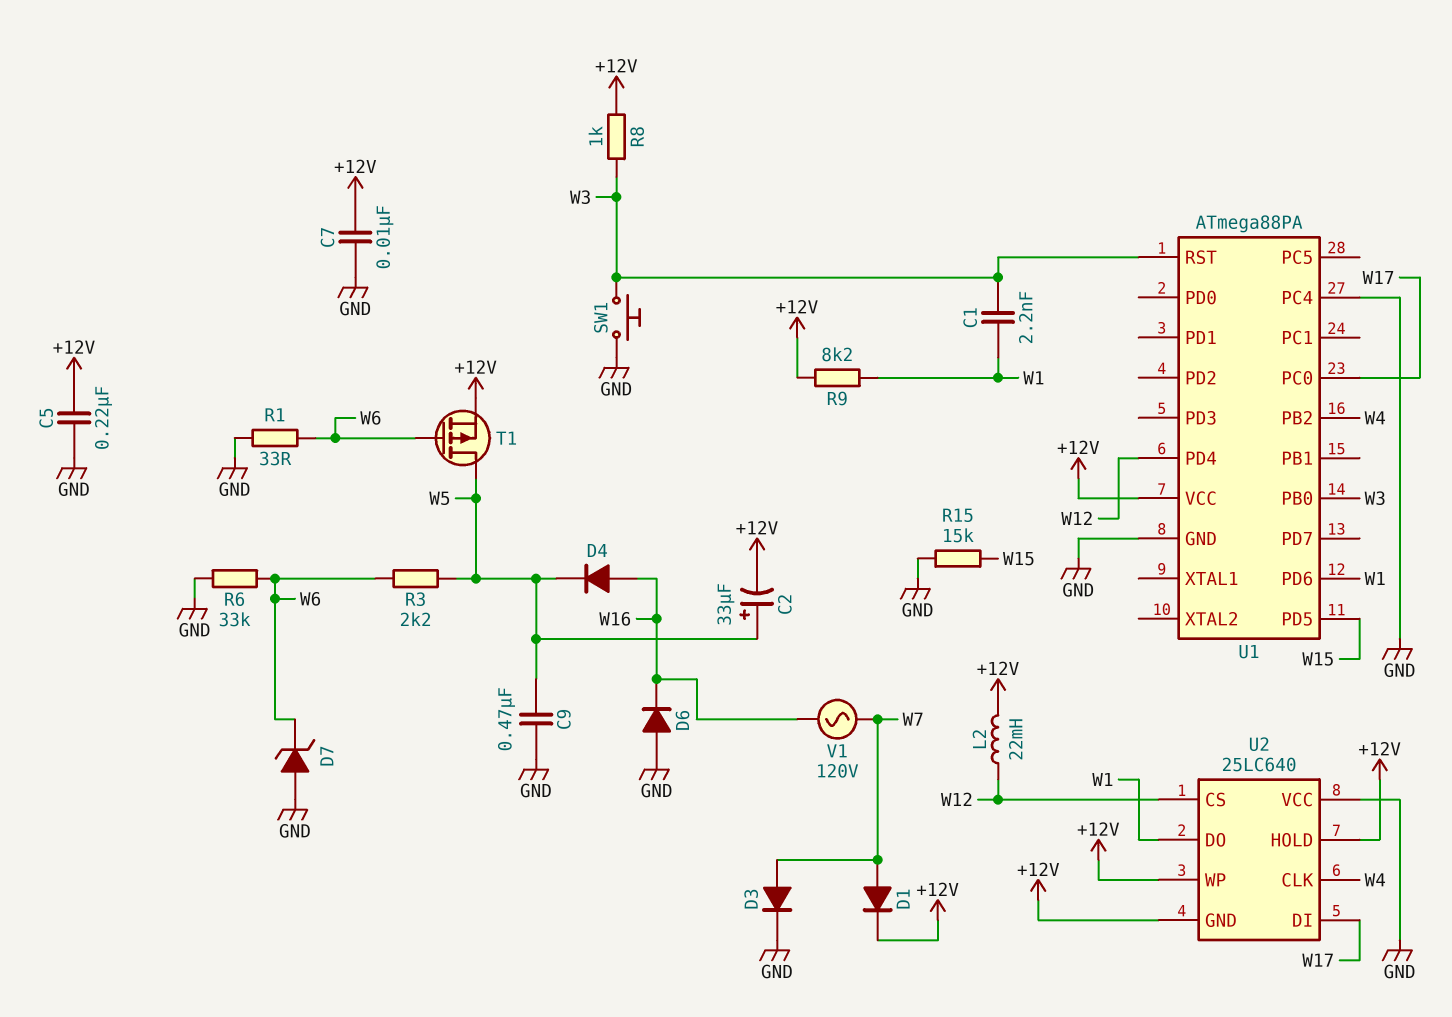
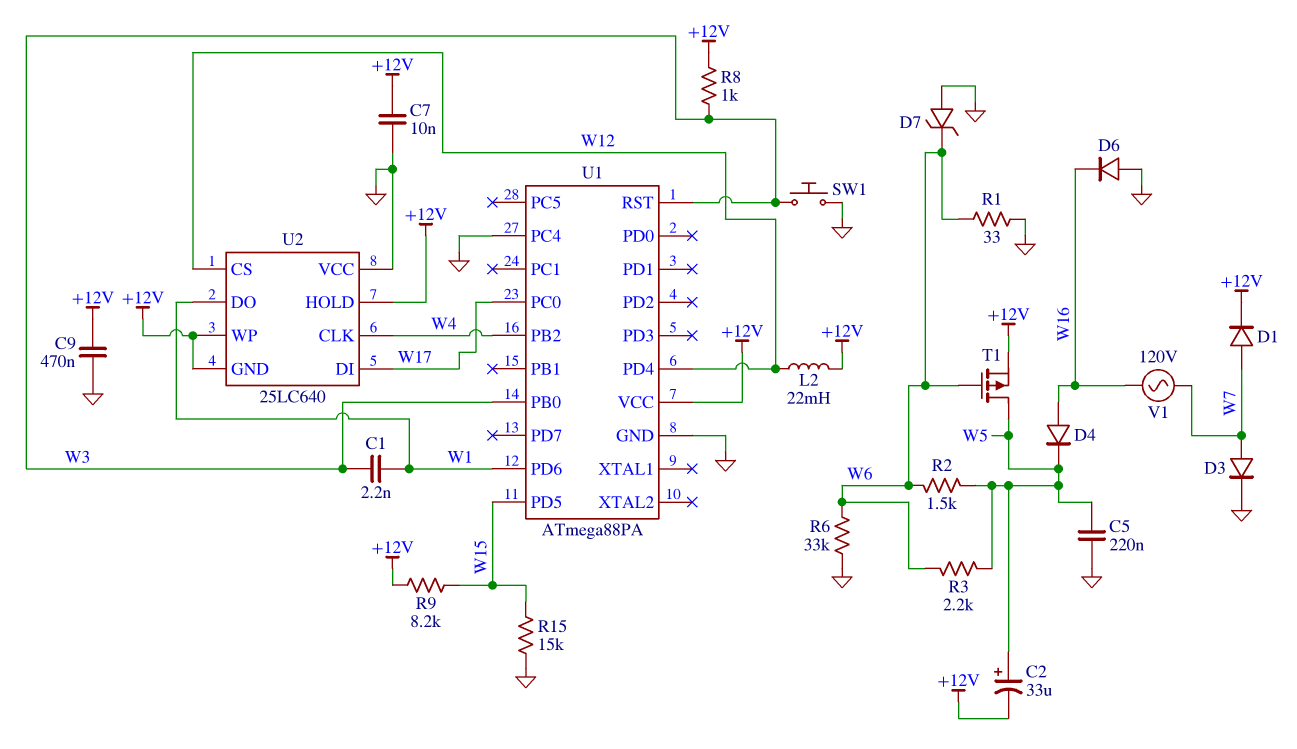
C5: 220nF (+12V, GND) -> 220nF (GND, W5)
C9: 470nF (GND, W5) -> 470nF (+12V, GND)
R2: none -> 1.5k (W5, W6)
R9: 8.2k (+12V, W1) -> 8.2k (+12V, W15)

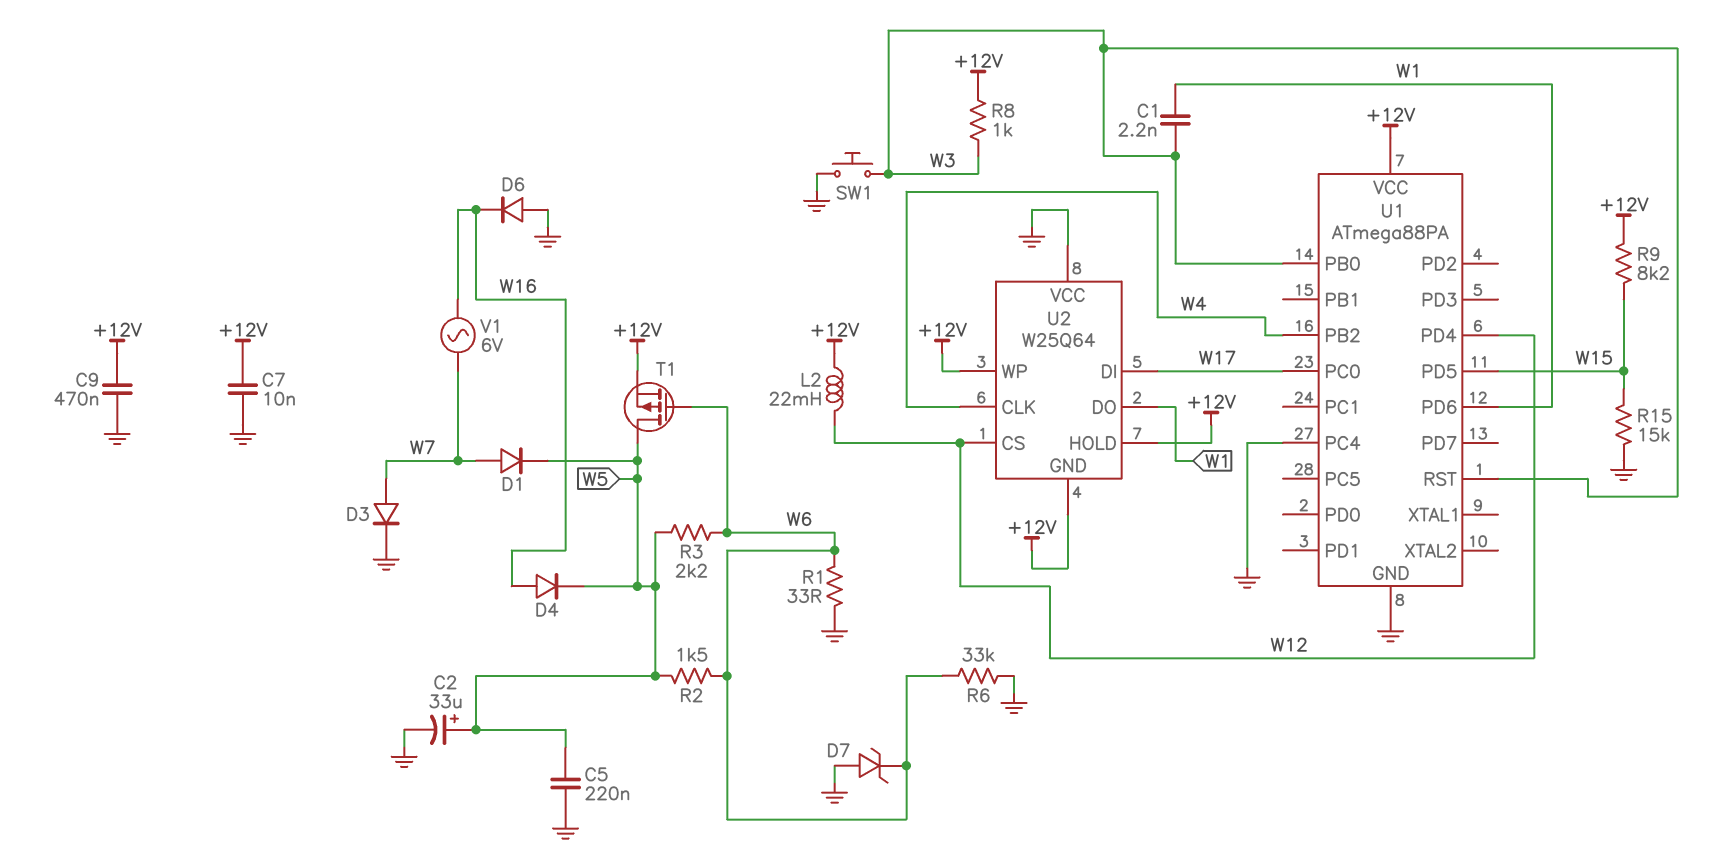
C2: 33uF (plus W5, minus +12V) -> 33uF (plus W5, minus GND)
D1: diode (A W7, K +12V) -> diode (A W7, K W5)
U2: 25LC640 -> W25Q64
V1: AC 120V (W7, W16) -> AC 6V (W7, W16)

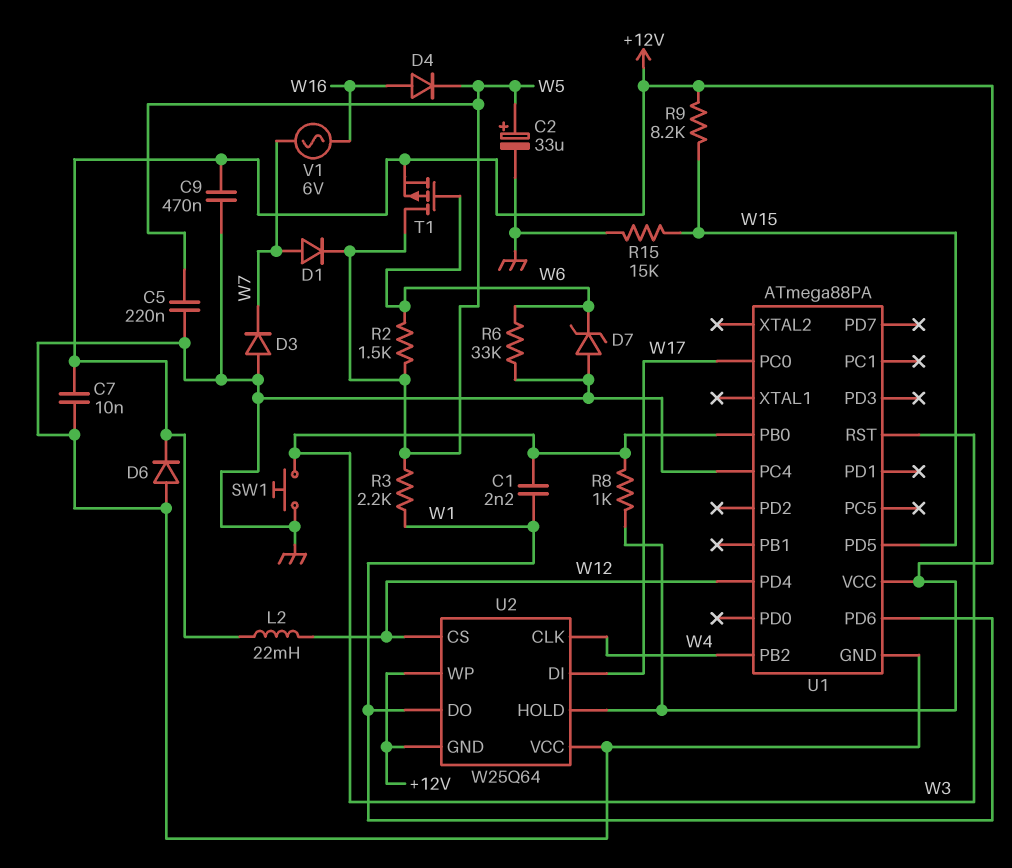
D3: diode (A W7, K GND) -> diode (A GND, K W7)
D6: diode (A GND, K W16) -> diode (A GND, K +12V)
R1: 33 (GND, W6) -> none
R3: 2.2k (W5, W6) -> 2.2k (W1, W5)

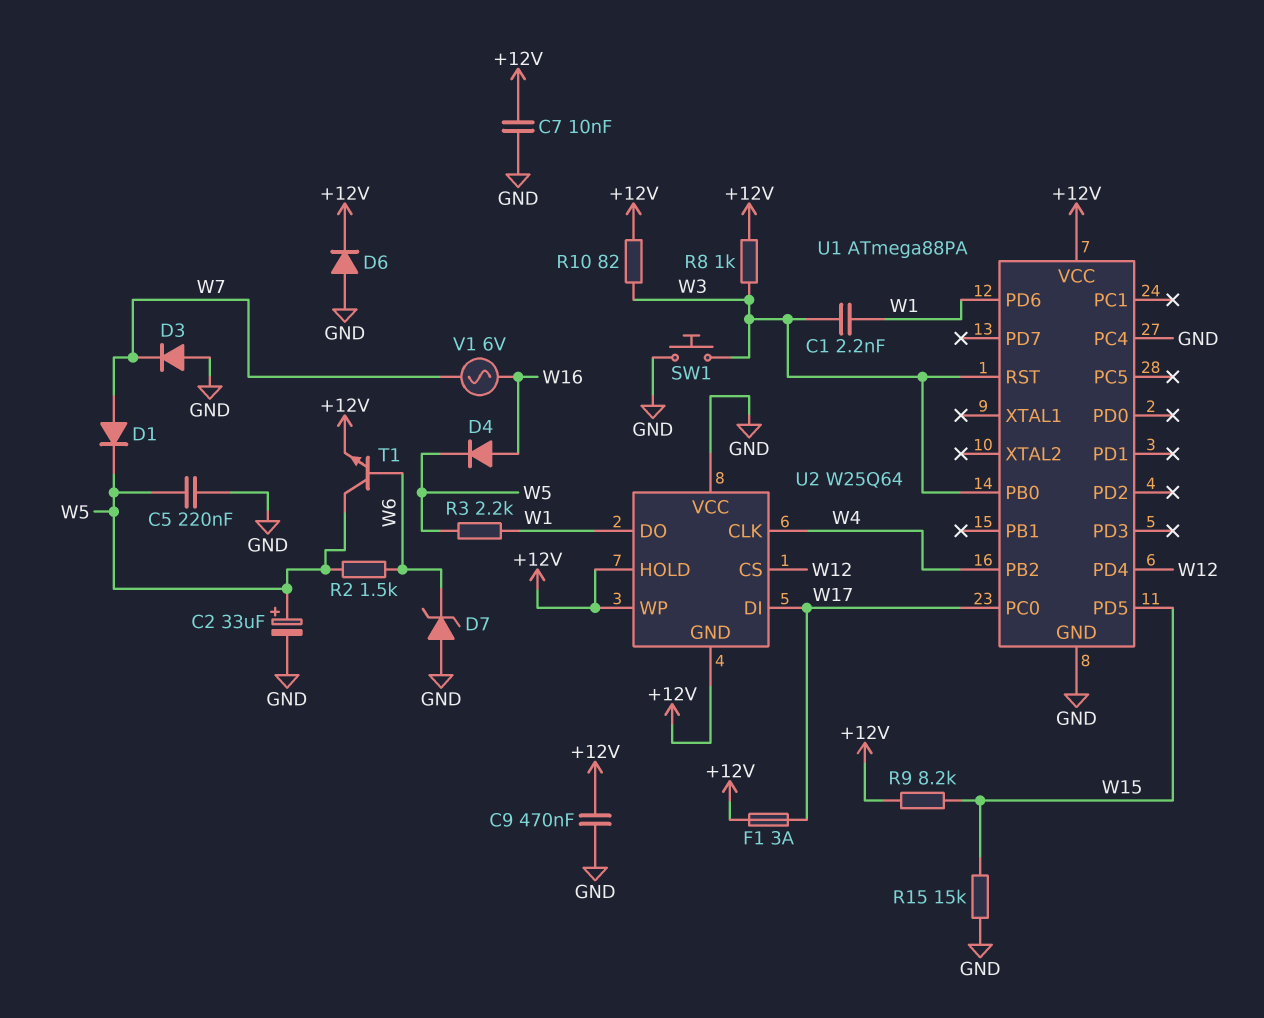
F1: none -> 3A (+12V, W17)
L2: 22mH (+12V, W12) -> none
R6: 33k (GND, W6) -> none
R10: none -> 82 (+12V, W3)
T1: PMOS (G W6, D W5, S +12V) -> NPN (B W6, C W5, E +12V)

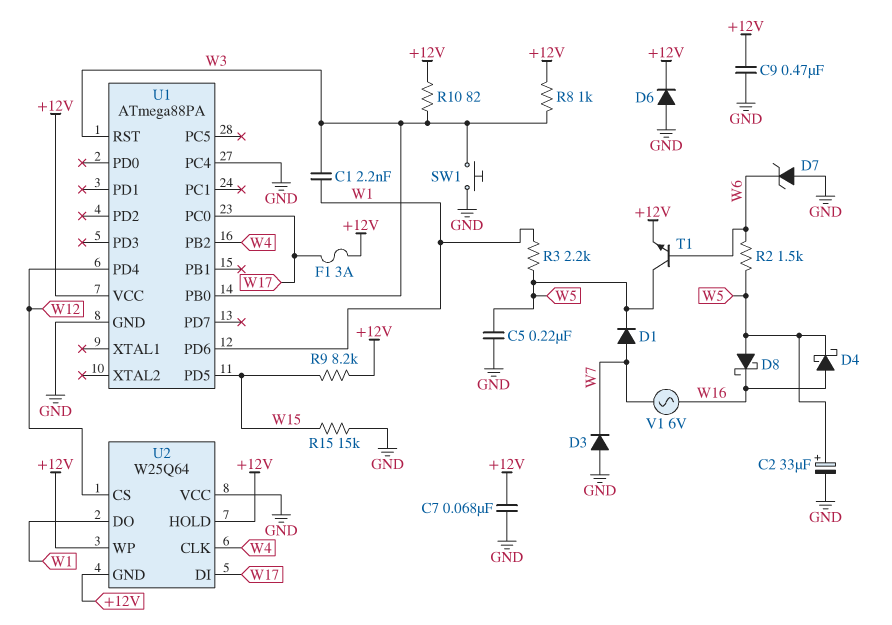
C7: 10nF (+12V, GND) -> 68nF (+12V, GND)
D4: diode (A W16, K W5) -> schottky (A W16, K W5)
D8: none -> schottky (A W5, K W16)

